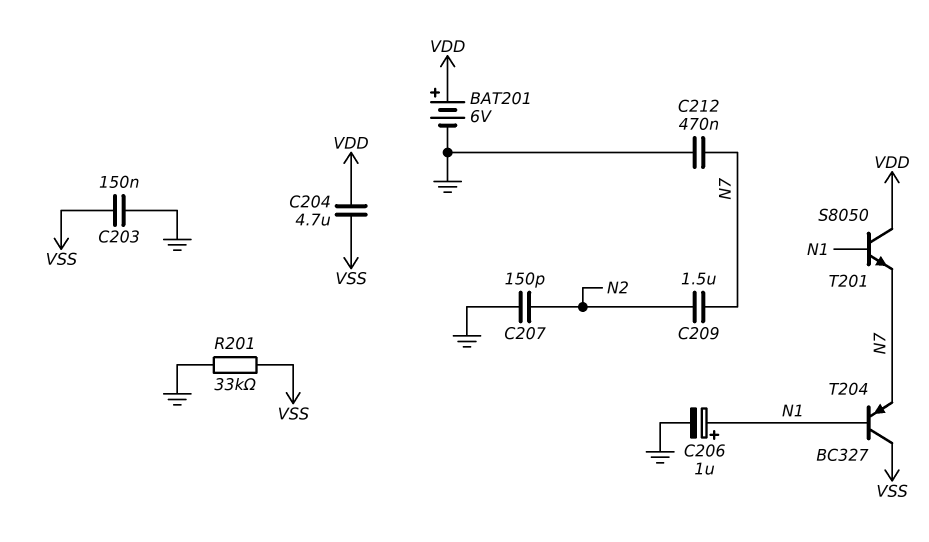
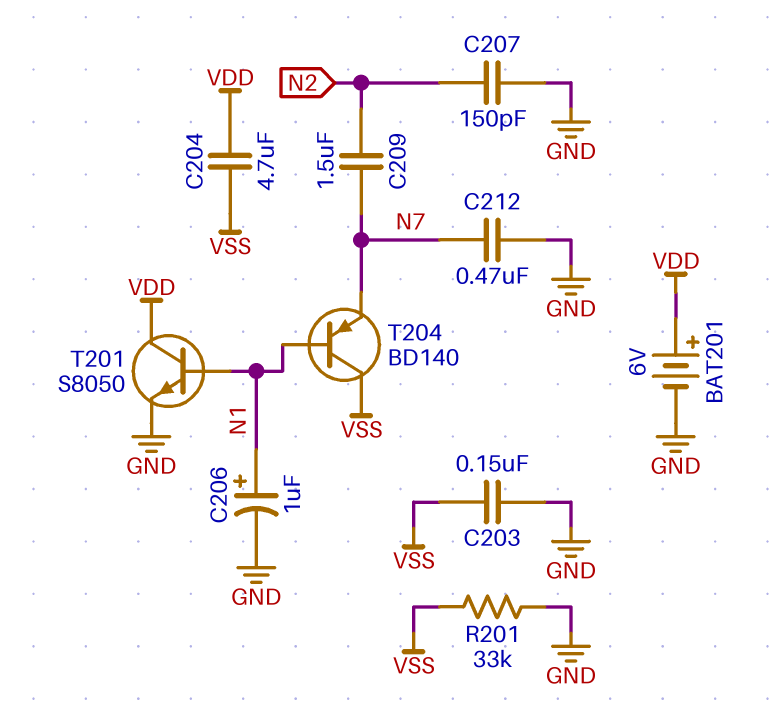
T201: NPN S8050 (B N1, C VDD, E N7) -> NPN S8050 (B N1, C VDD, E GND)
T204: PNP BC327 (B N1, C VSS, E N7) -> PNP BD140 (B N1, C VSS, E N7)

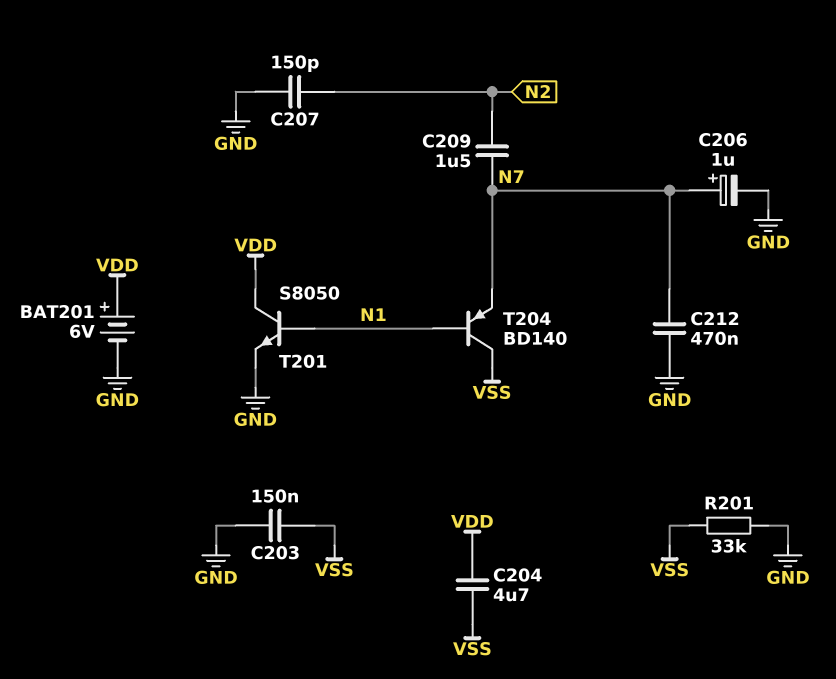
C206: 1uF (plus N1, minus GND) -> 1uF (plus N7, minus GND)

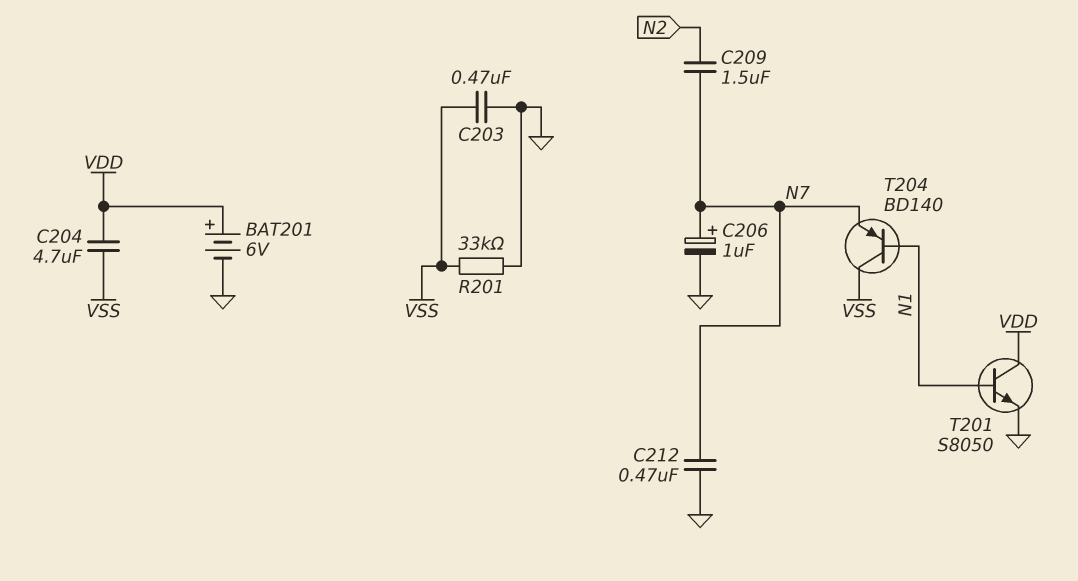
C203: 150nF (GND, VSS) -> 470nF (GND, VSS)
C207: 150pF (GND, N2) -> none

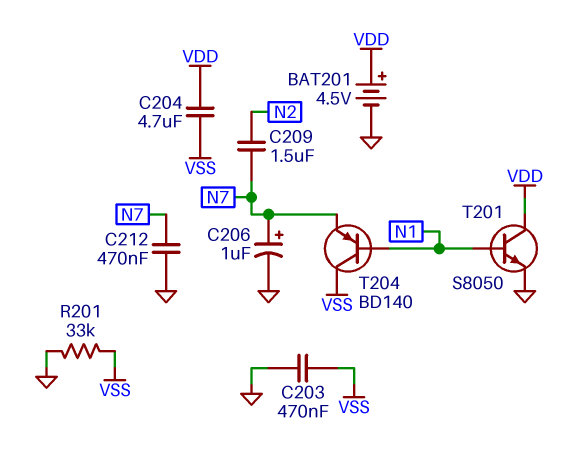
BAT201: 6V (plus VDD, minus GND) -> 4.5V (plus VDD, minus GND)

